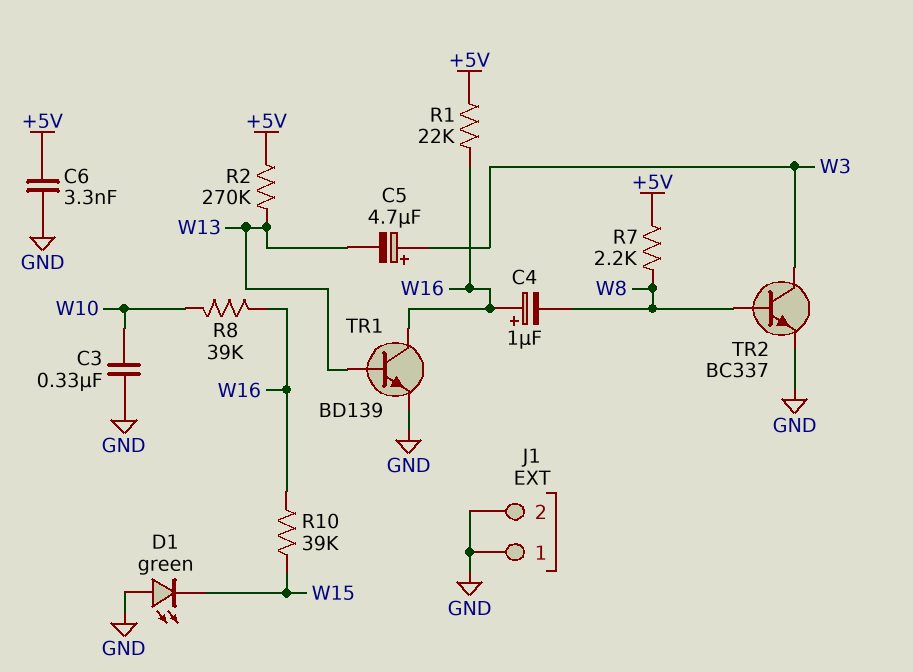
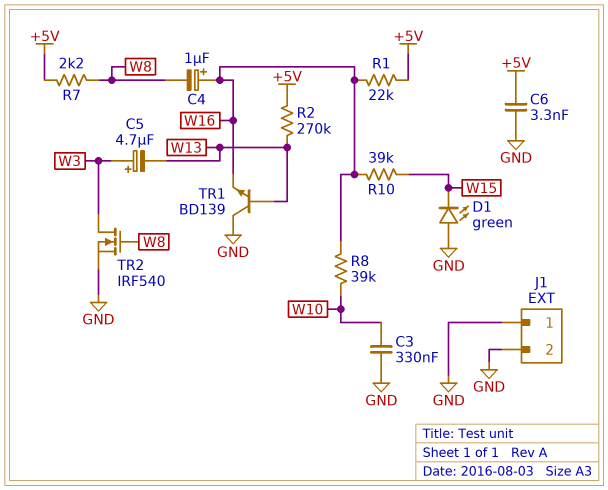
TR1: NPN BD139 (B W13, C W16, E GND) -> NPN BD139 (B W13, C GND, E W16)
TR2: NPN BC337 (B W8, C W3, E GND) -> NMOS IRF540 (G W8, D W3, S GND)

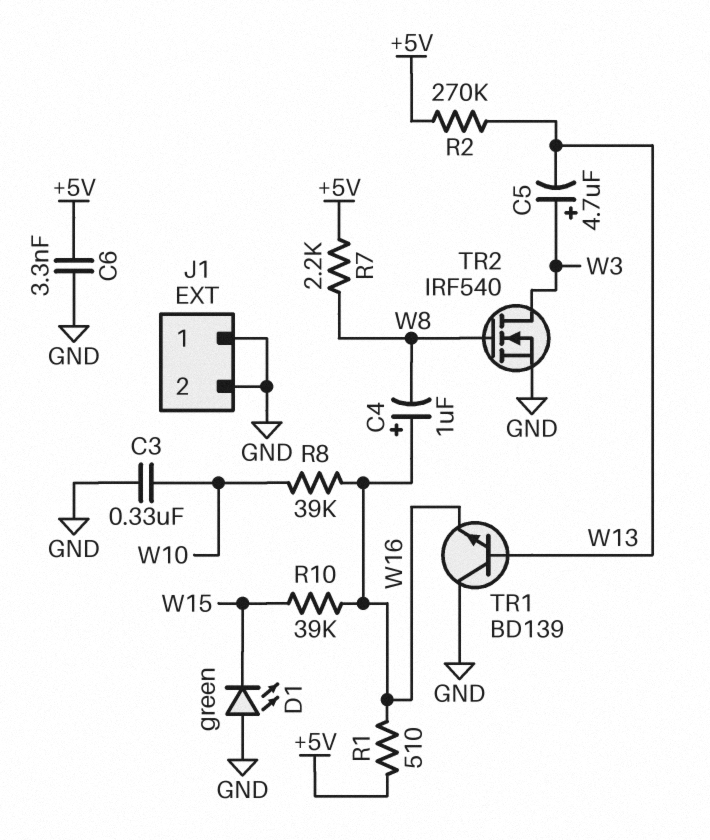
R1: 22k (+5V, W16) -> 510 (+5V, W16)

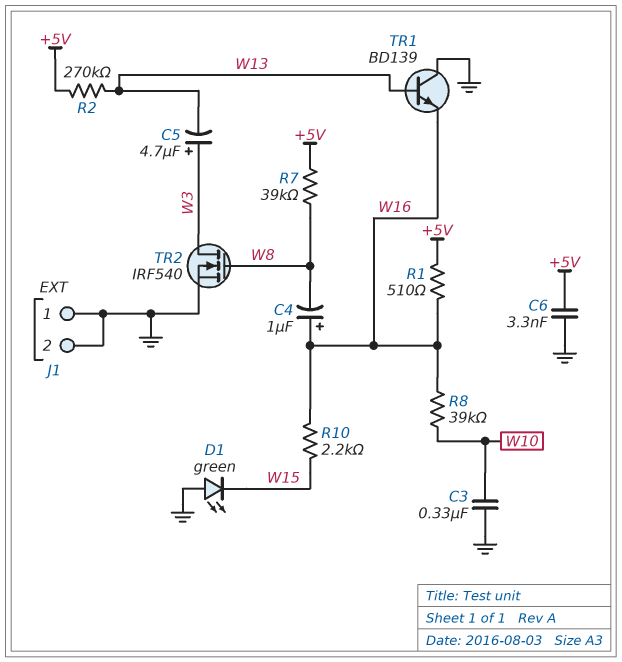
R7: 2.2k (+5V, W8) -> 39k (+5V, W8)
R10: 39k (W15, W16) -> 2.2k (W15, W16)

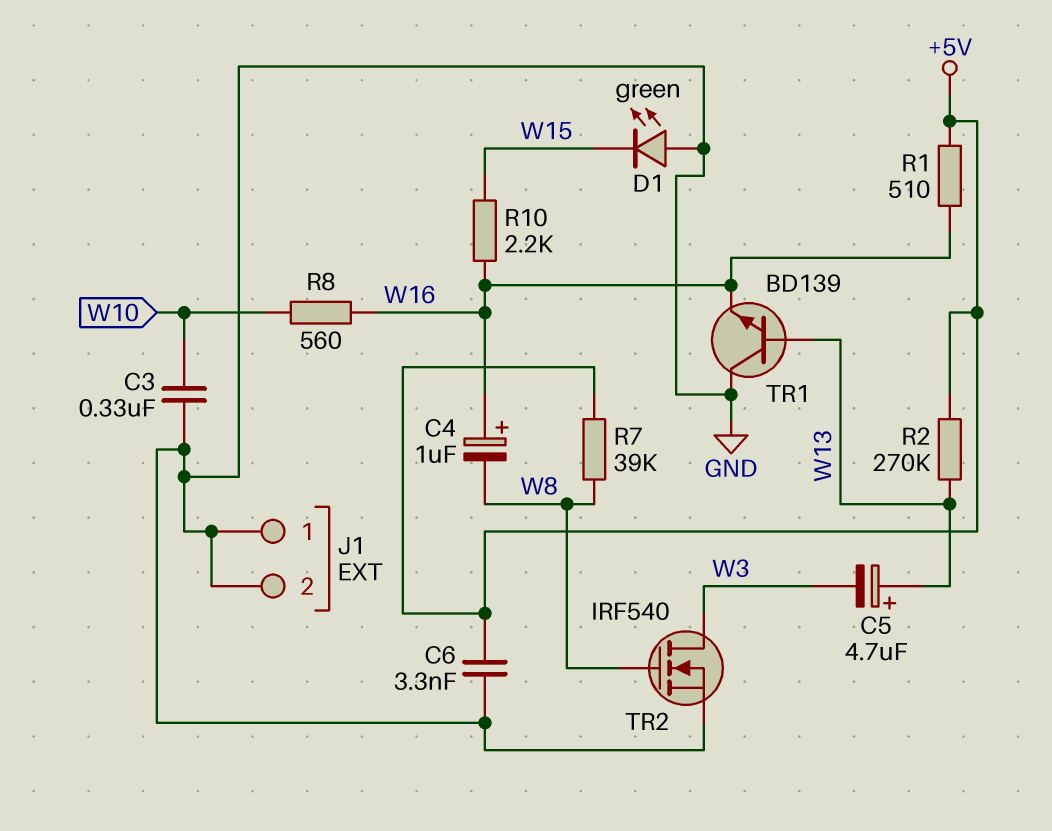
C5: 4.7uF (plus W3, minus W13) -> 4.7uF (plus W13, minus W3)
R8: 39k (W10, W16) -> 560 (W10, W16)

